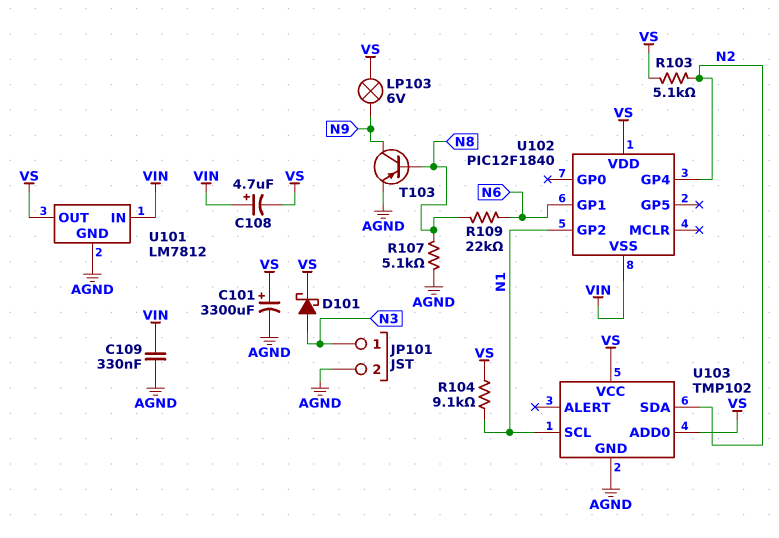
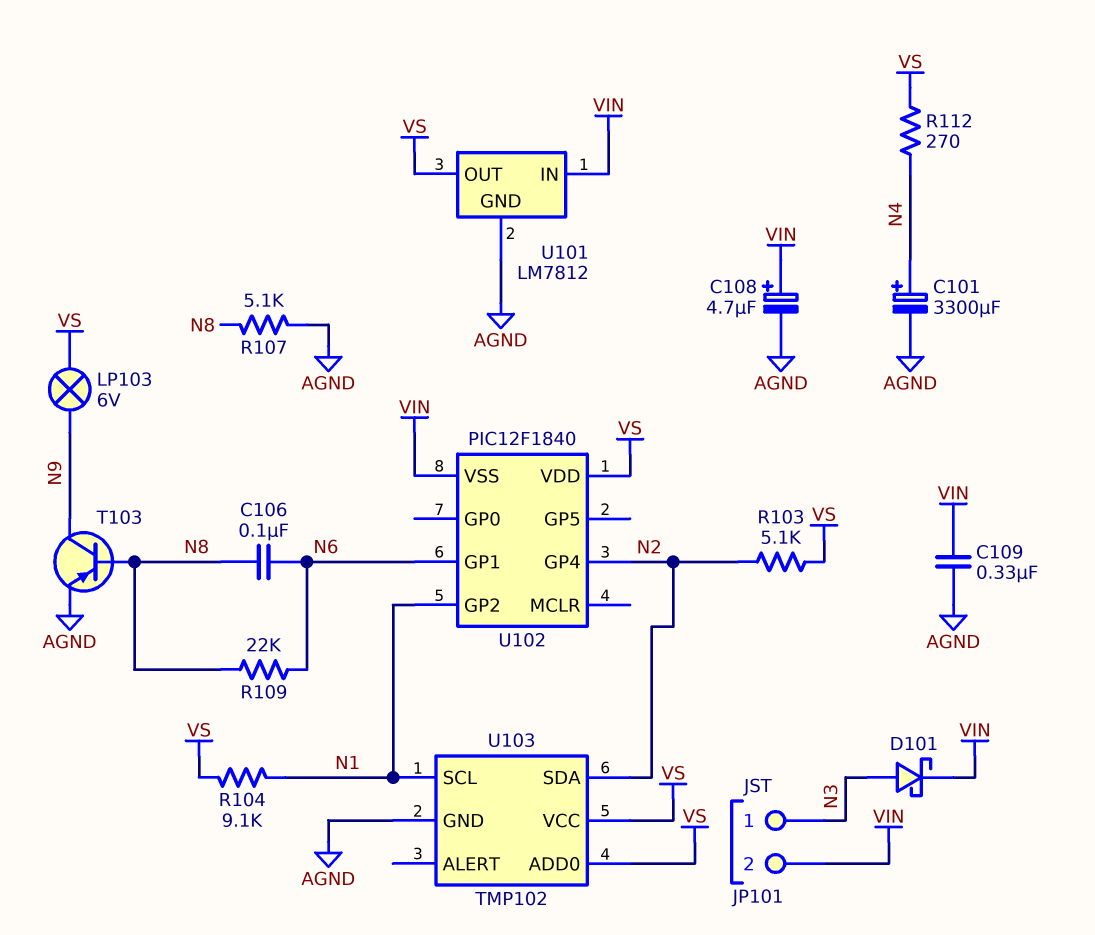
C101: 3300uF (plus VS, minus AGND) -> 3300uF (plus N4, minus AGND)
C106: none -> 100nF (N6, N8)
C108: 4.7uF (plus VIN, minus VS) -> 4.7uF (plus VIN, minus AGND)
D101: schottky (A N3, K VS) -> schottky (A N3, K VIN)
JP101 pin 2: AGND -> VIN
R112: none -> 270 (N4, VS)

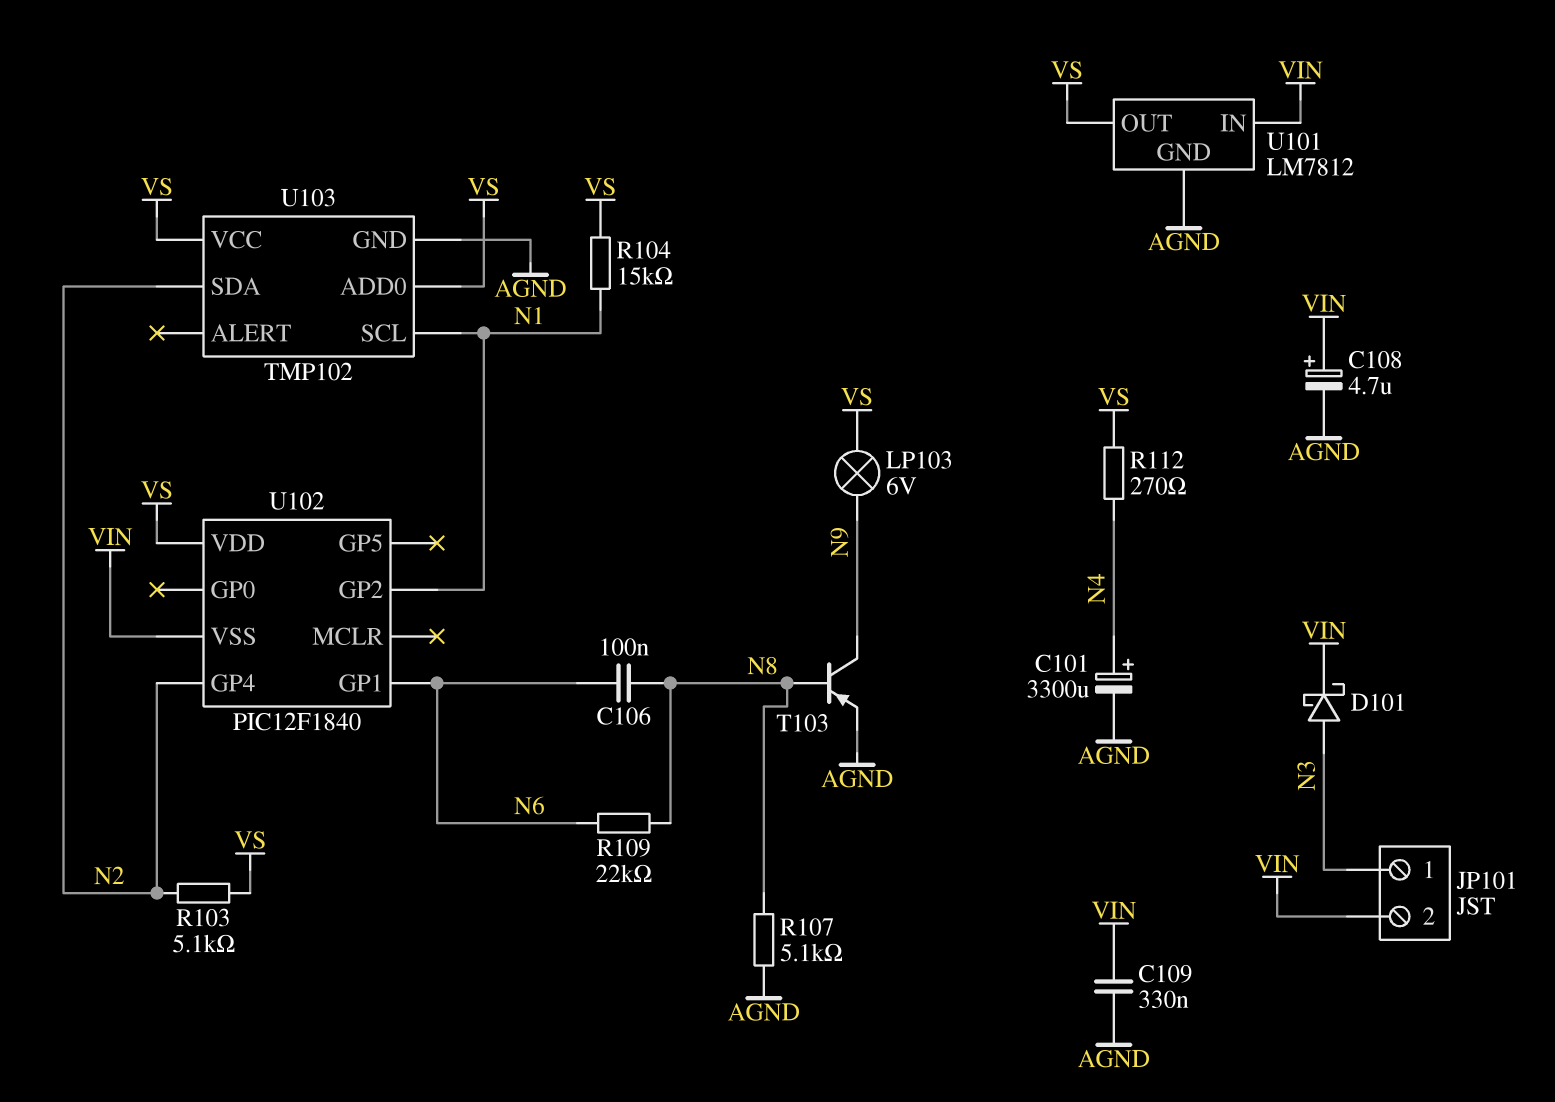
R104: 9.1k (N1, VS) -> 15k (N1, VS)

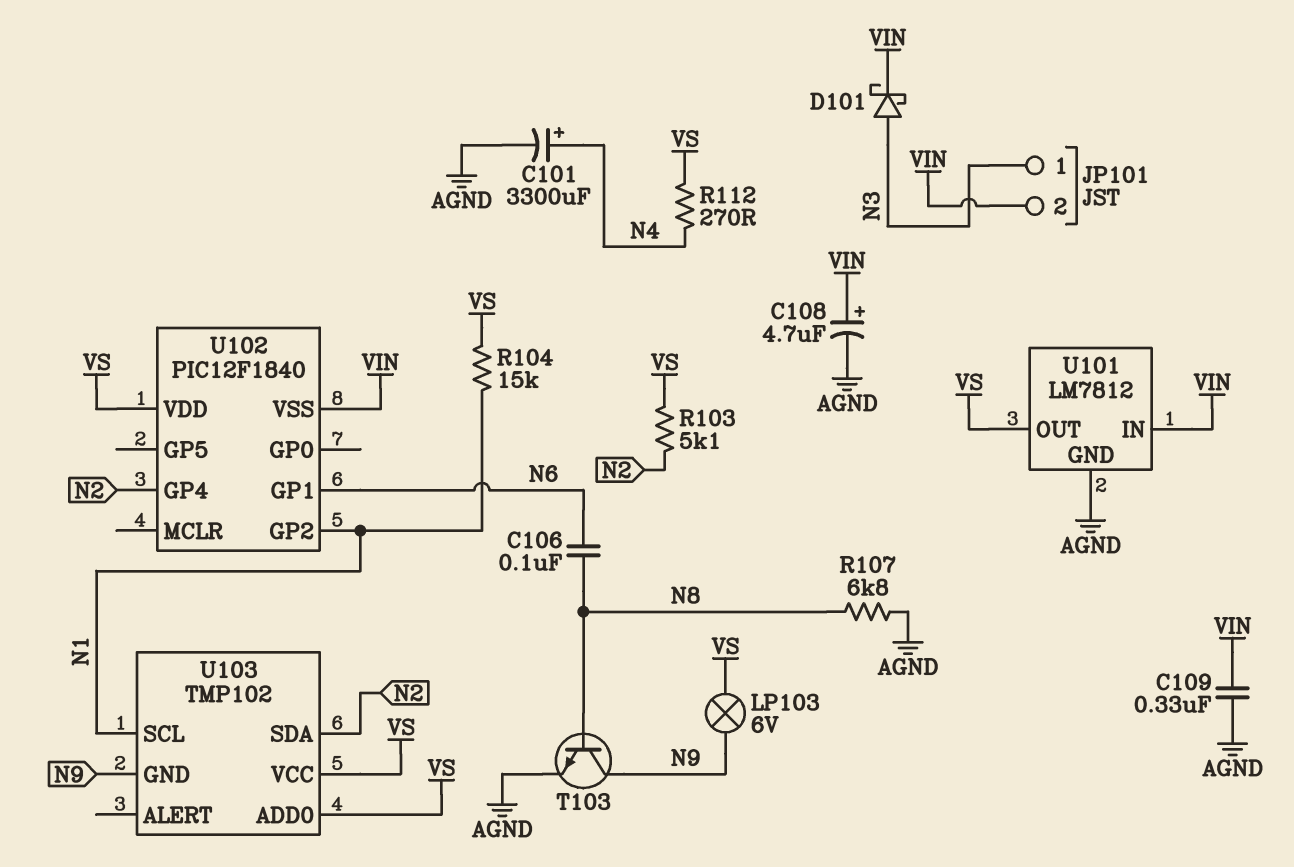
R107: 5.1k (AGND, N8) -> 6.8k (AGND, N8)
R109: 22k (N6, N8) -> none
T103: PNP (B N8, C N9, E AGND) -> NPN (B N8, C N9, E AGND)
U103 pin GND: AGND -> N9

